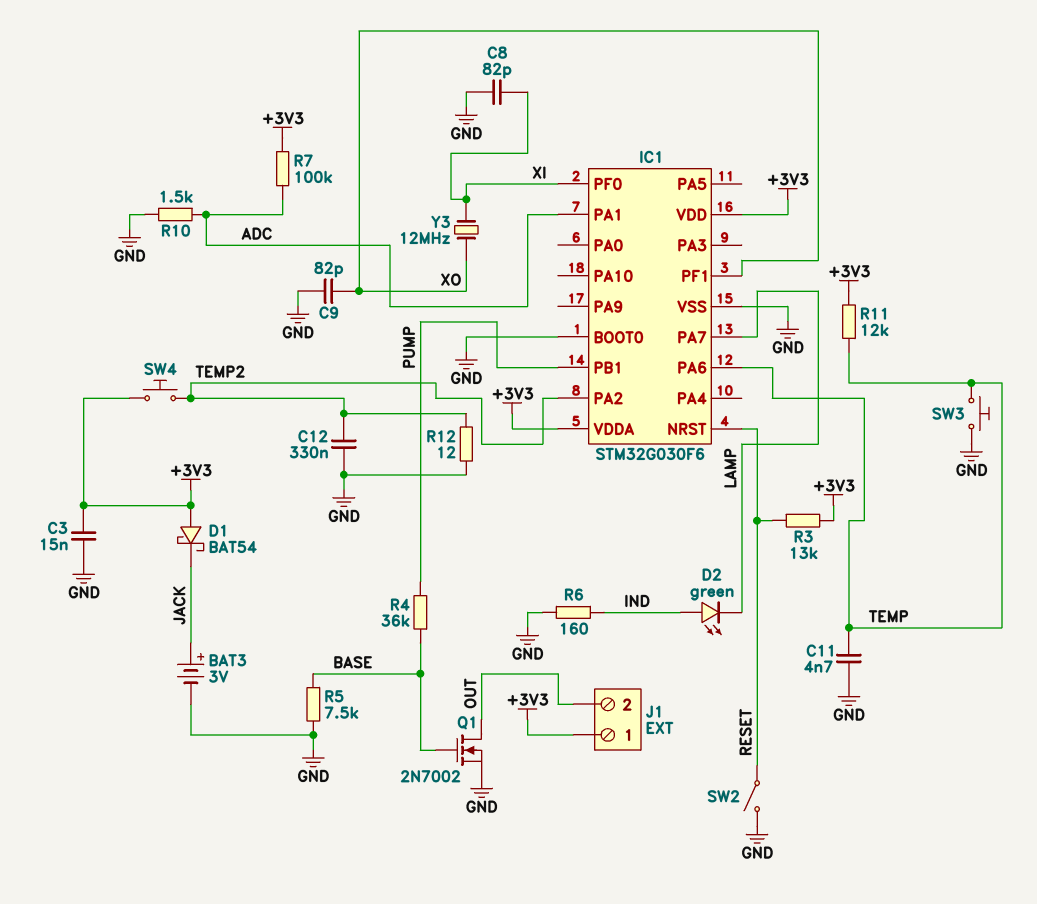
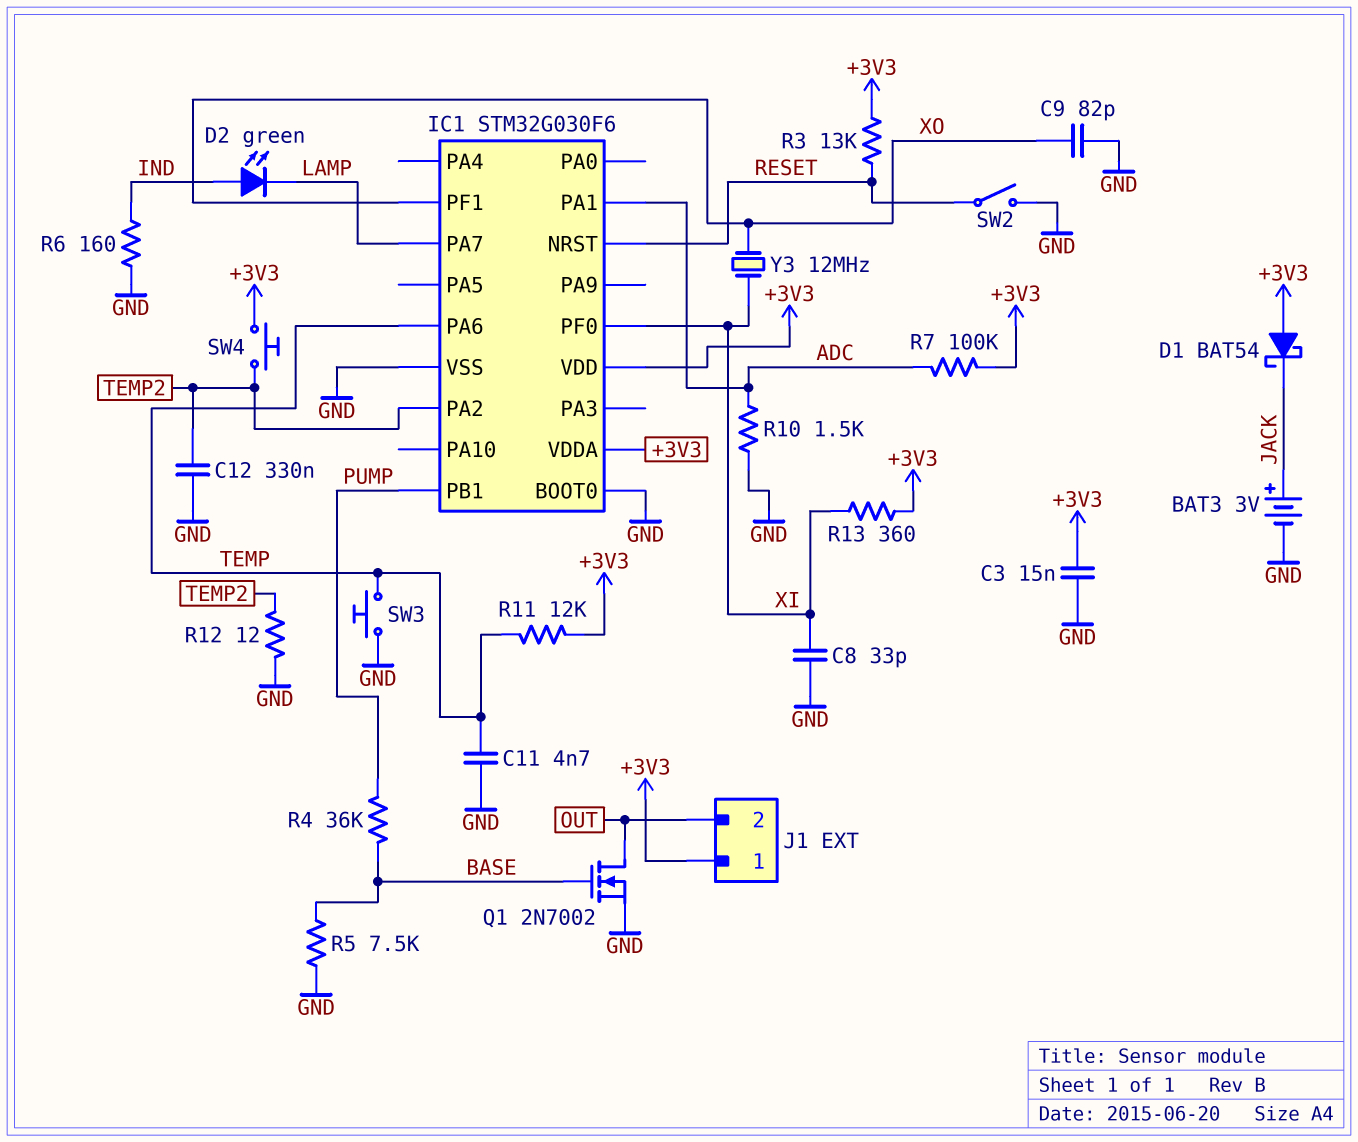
C8: 82pF (GND, XI) -> 33pF (GND, XI)
R13: none -> 360 (+3V3, XI)

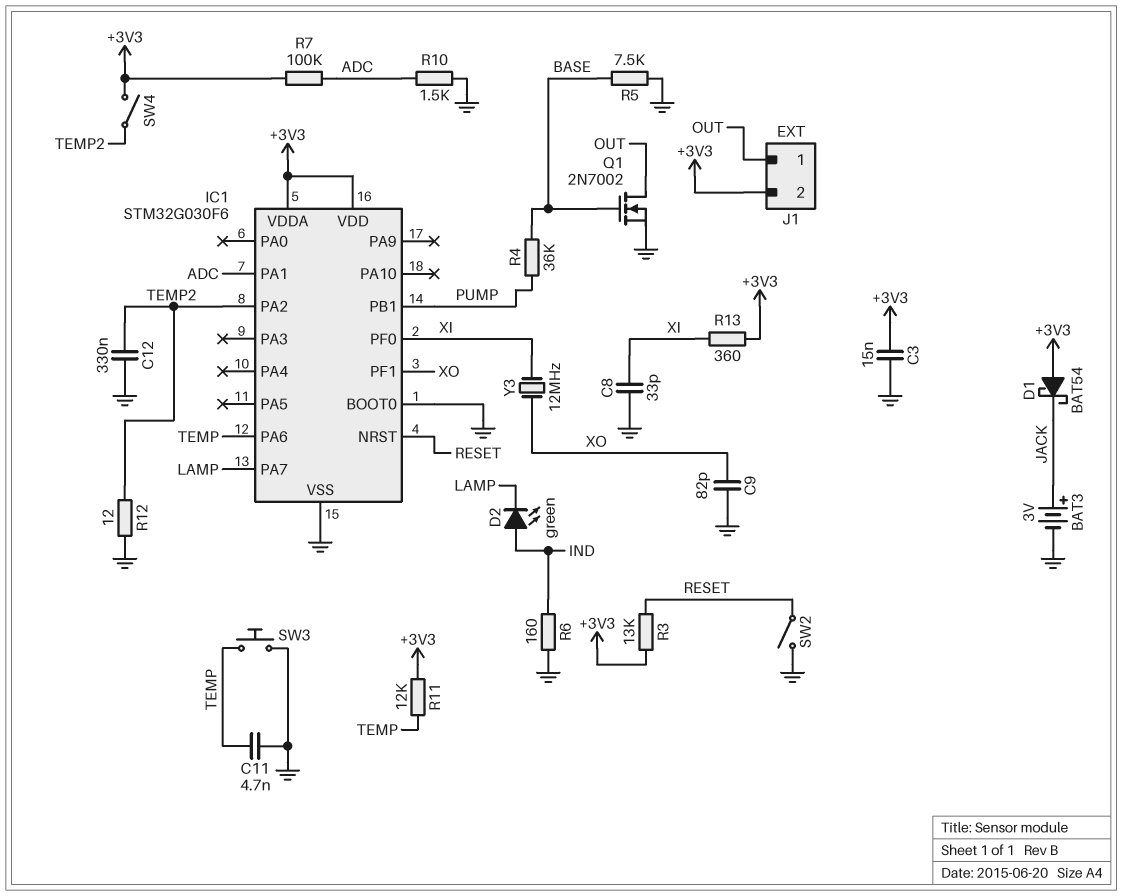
J1 pin 1: +3V3 -> OUT
J1 pin 2: OUT -> +3V3
SW4: button (+3V3, TEMP2) -> switch (+3V3, TEMP2)

